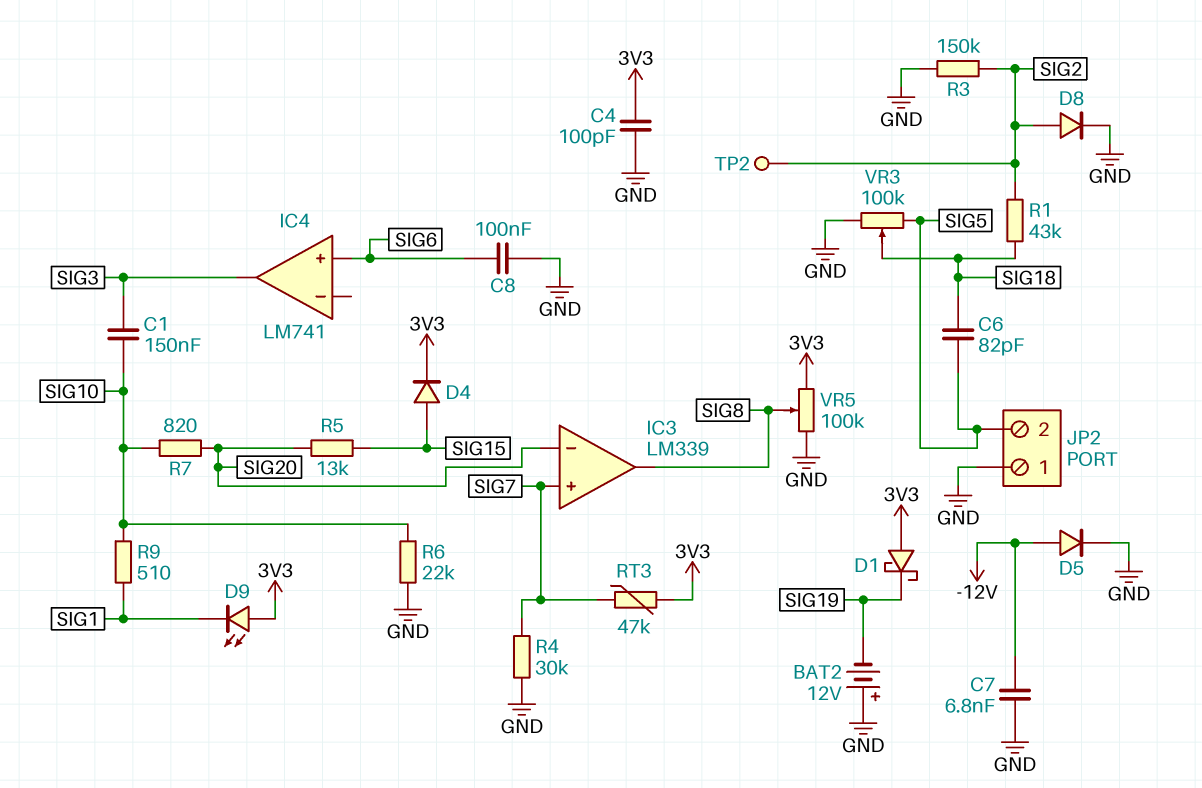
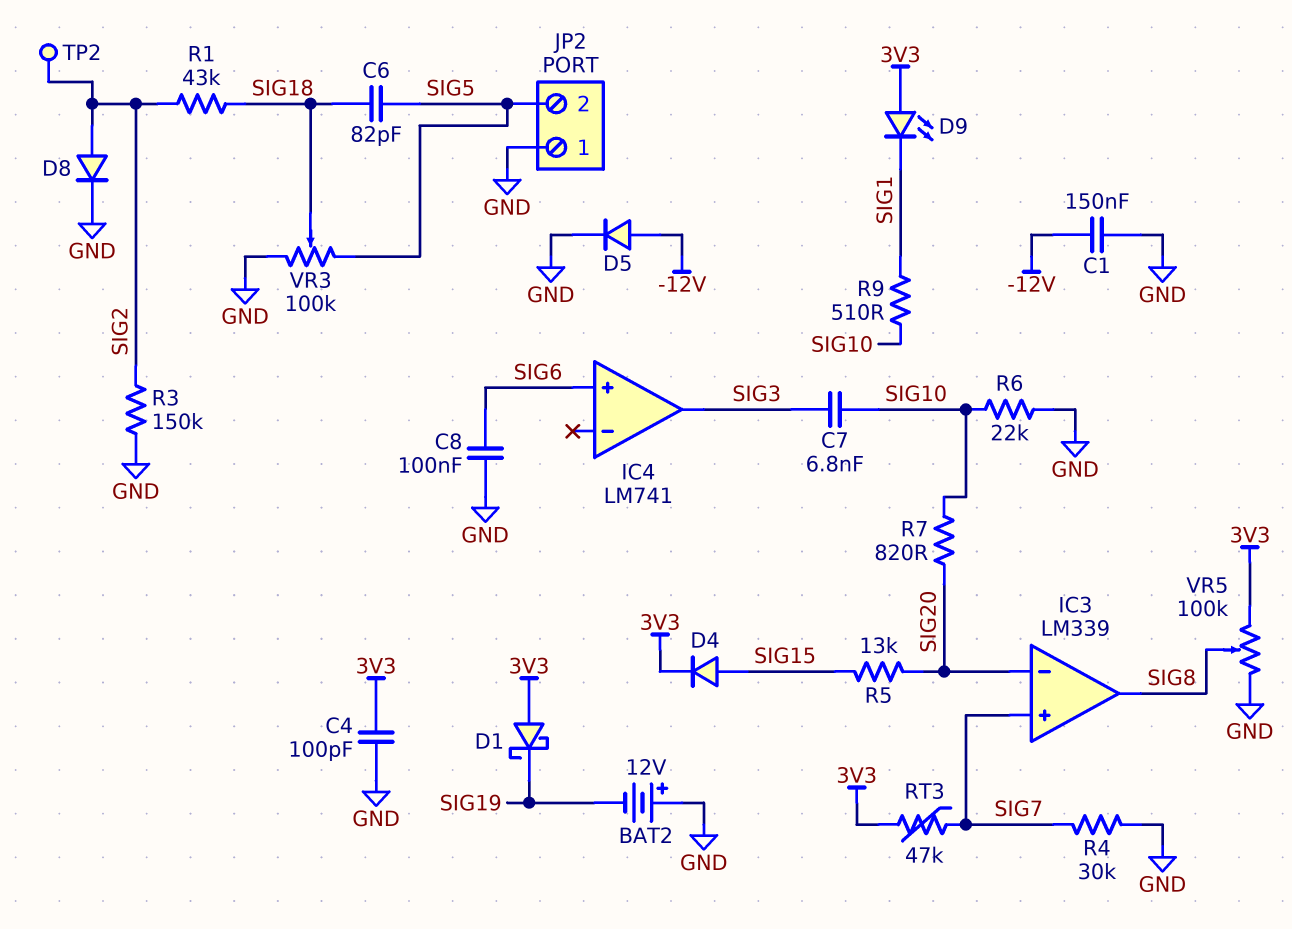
C1: 150nF (SIG3, SIG10) -> 150nF (-12V, GND)
C7: 6.8nF (-12V, GND) -> 6.8nF (SIG3, SIG10)

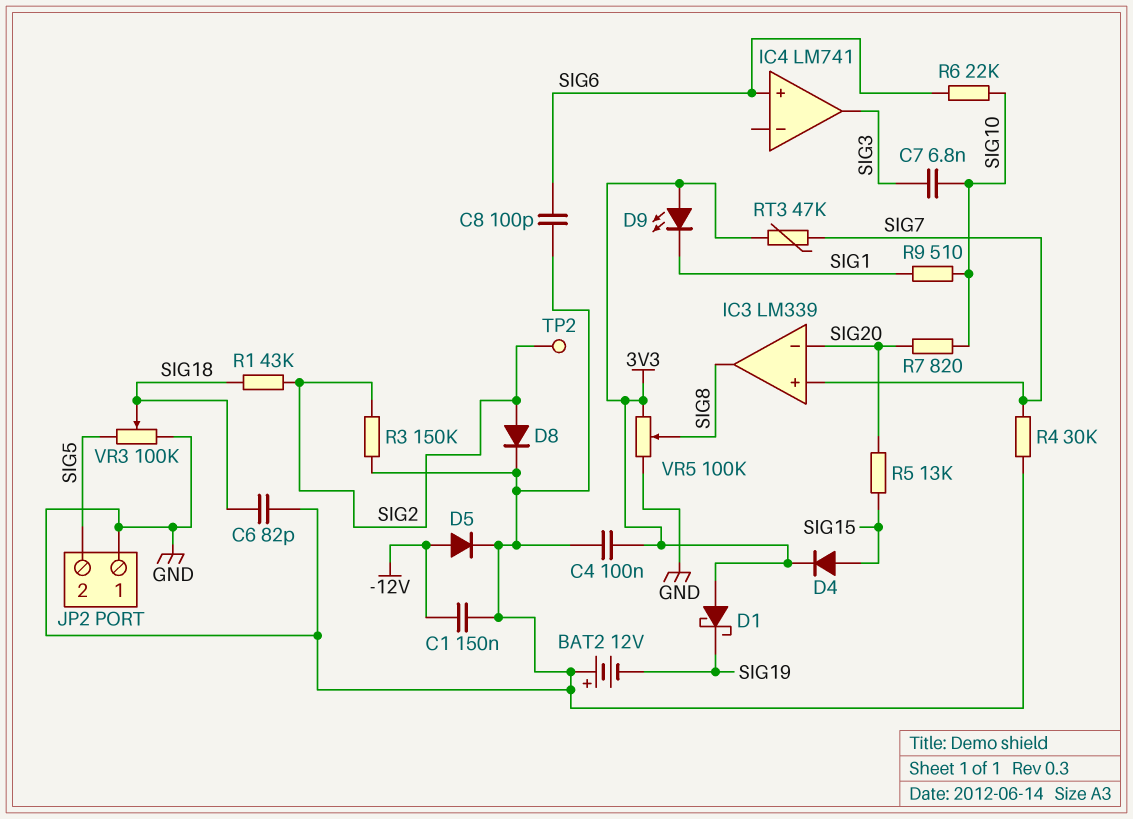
C4: 100pF (3V3, GND) -> 100nF (3V3, GND)
C6: 82pF (SIG5, SIG18) -> 82pF (GND, SIG18)
C8: 100nF (GND, SIG6) -> 100pF (GND, SIG6)
R6: 22k (GND, SIG10) -> 22k (SIG6, SIG10)

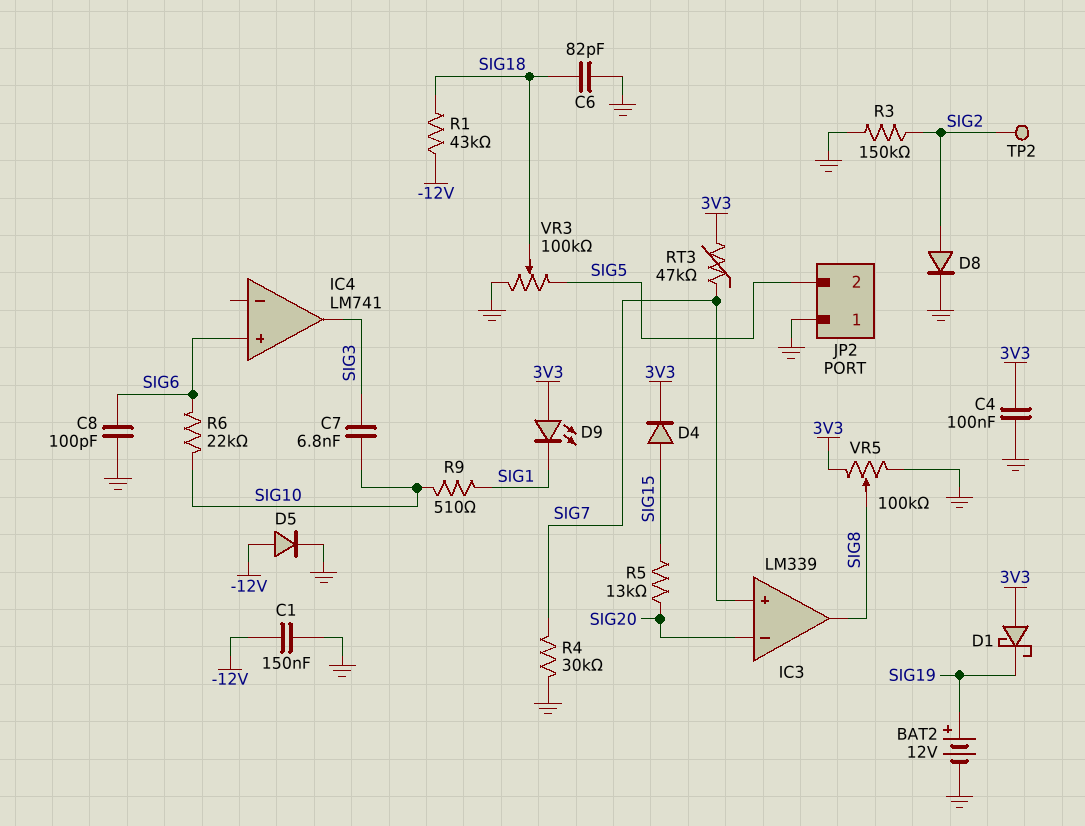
BAT2: 12V (plus GND, minus SIG19) -> 12V (plus SIG19, minus GND)
R1: 43k (SIG2, SIG18) -> 43k (-12V, SIG18)
R7: 820 (SIG10, SIG20) -> none

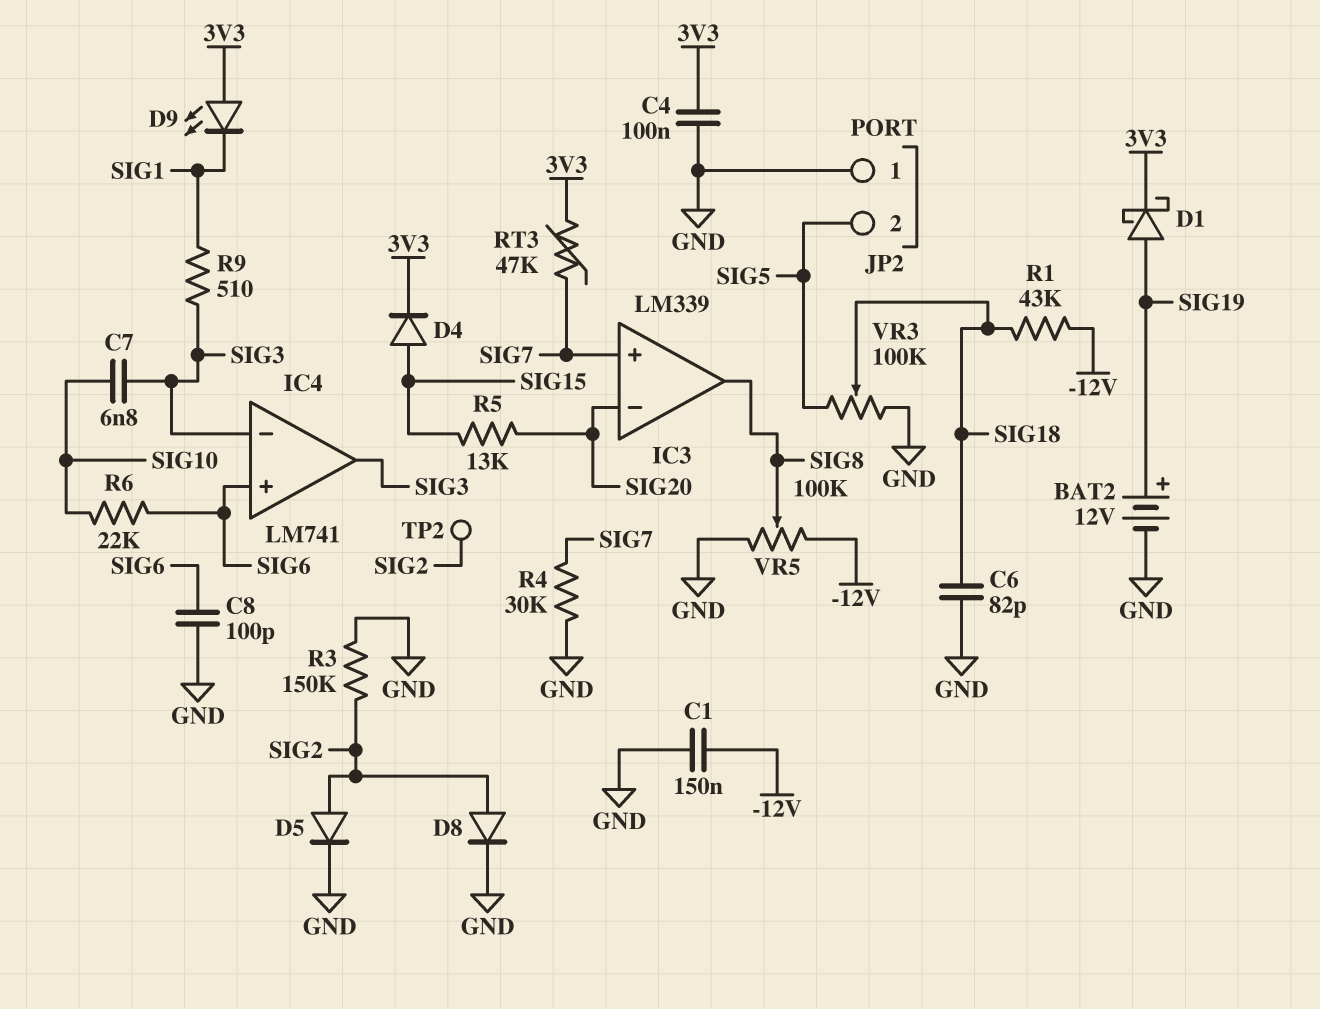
D1: schottky (A 3V3, K SIG19) -> schottky (A SIG19, K 3V3)
D5: diode (A -12V, K GND) -> diode (A SIG2, K GND)
IC4 pin in-: none -> SIG3
R9: 510 (SIG1, SIG10) -> 510 (SIG1, SIG3)
VR5: 100k (3V3, GND, wiper SIG8) -> 100k (-12V, GND, wiper SIG8)

